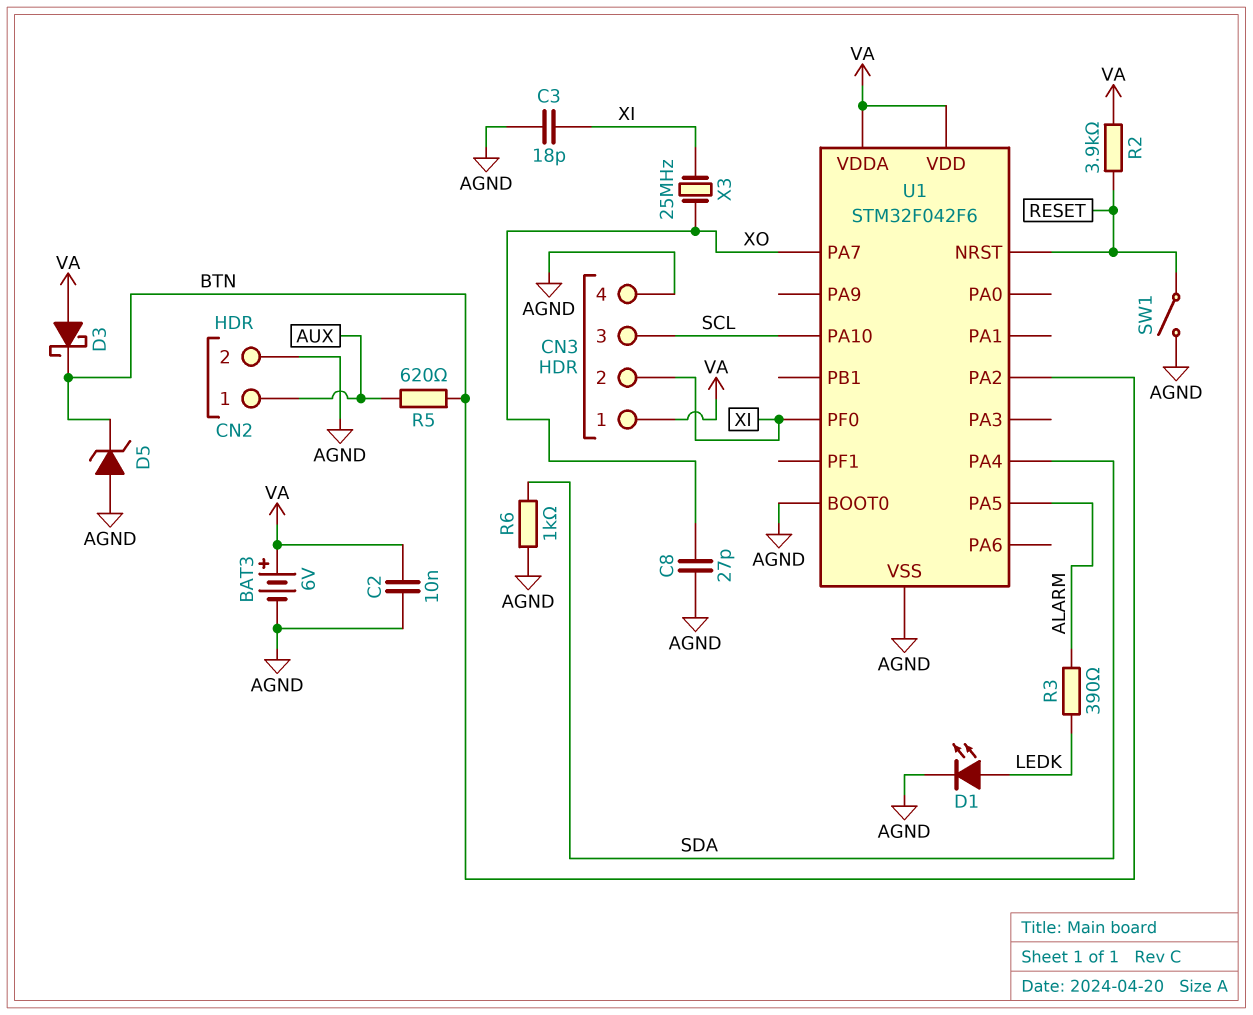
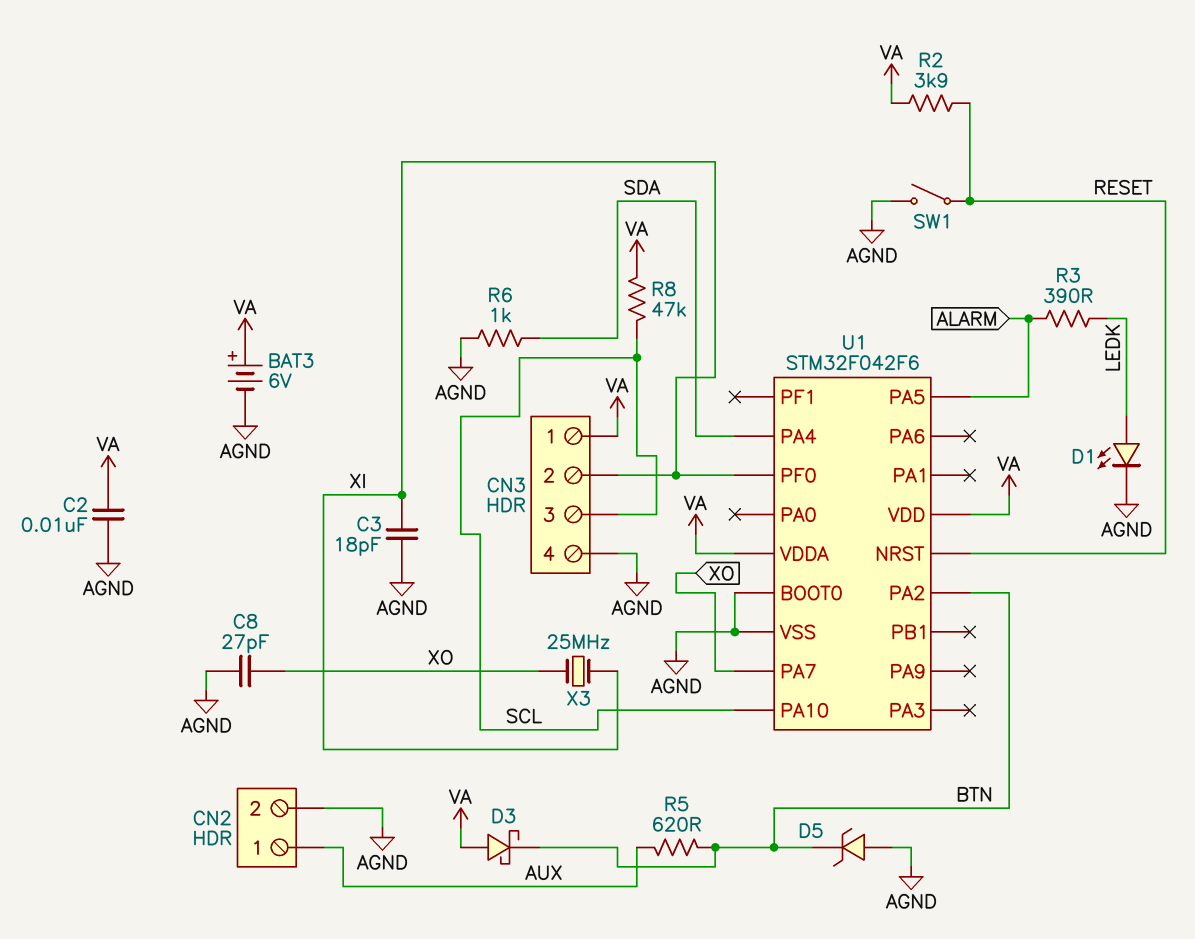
R8: none -> 47k (SCL, VA)

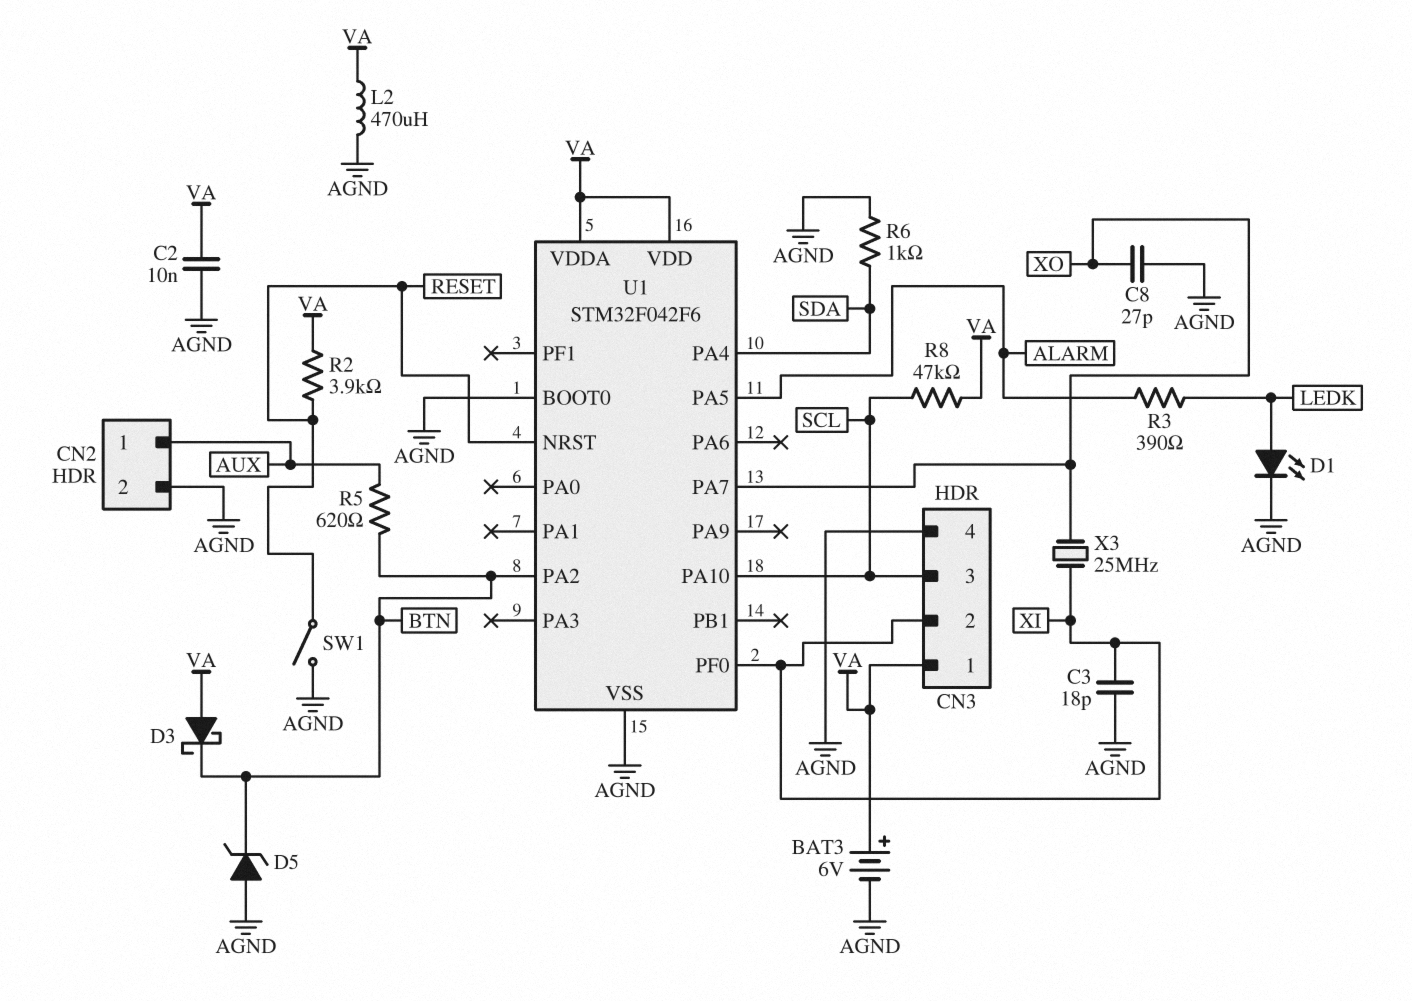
L2: none -> 470uH (AGND, VA)

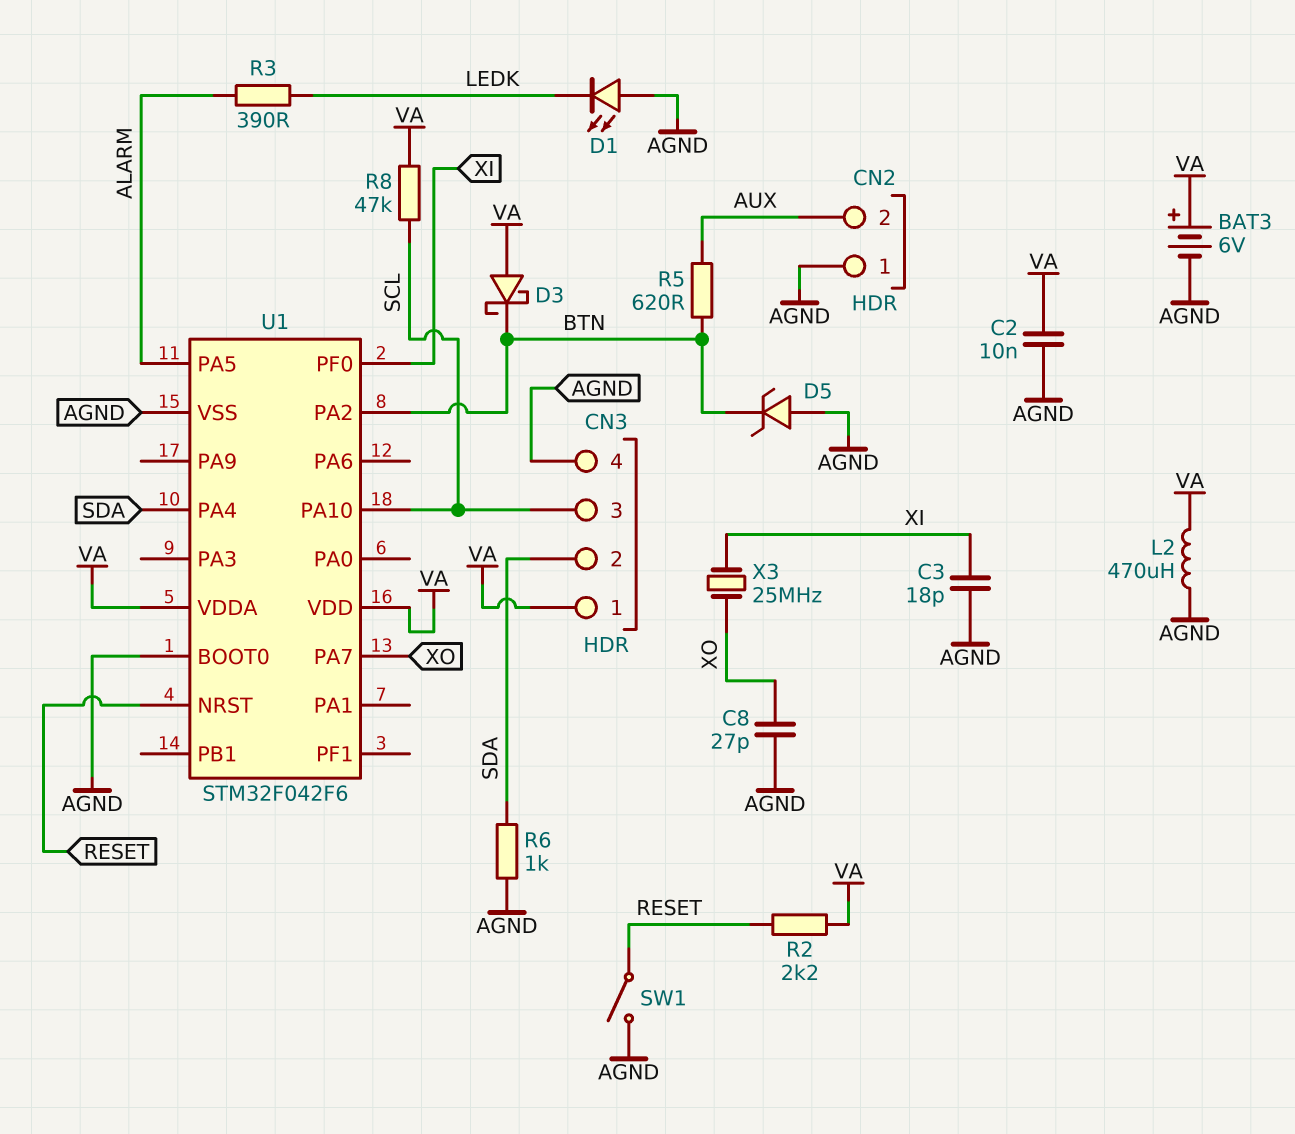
CN2 pin 1: AUX -> AGND
CN2 pin 2: AGND -> AUX
CN3 pin 2: XI -> SDA
D1: LED (A LEDK, K AGND) -> LED (A AGND, K LEDK)
R2: 3.9k (RESET, VA) -> 2.2k (RESET, VA)

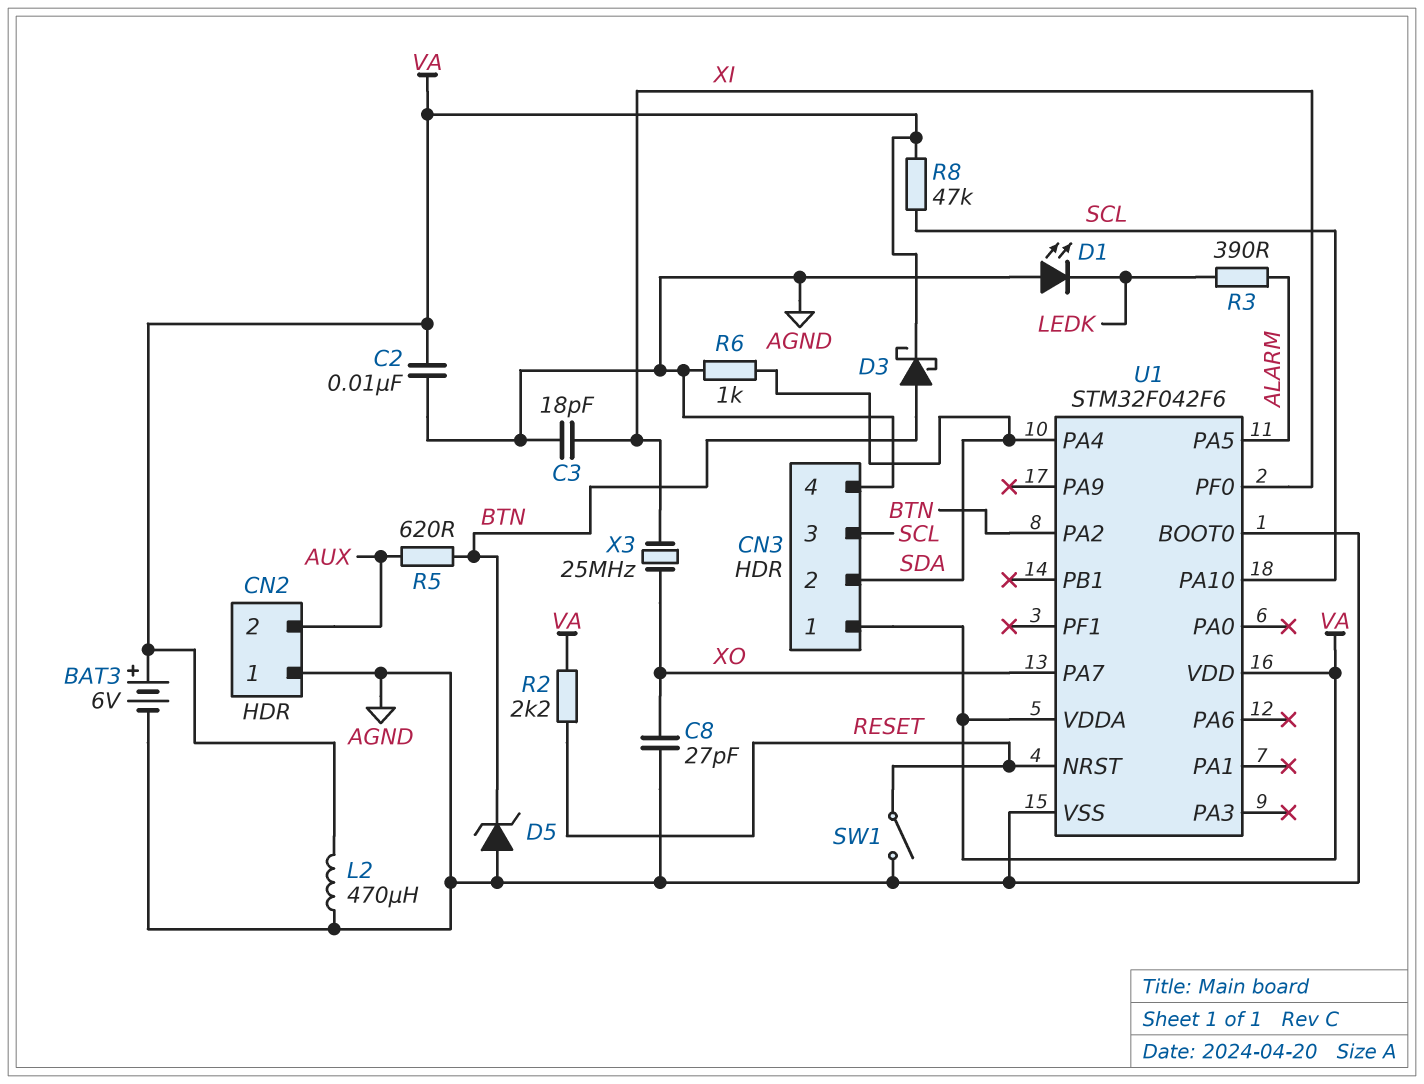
D3: schottky (A VA, K BTN) -> schottky (A BTN, K VA)

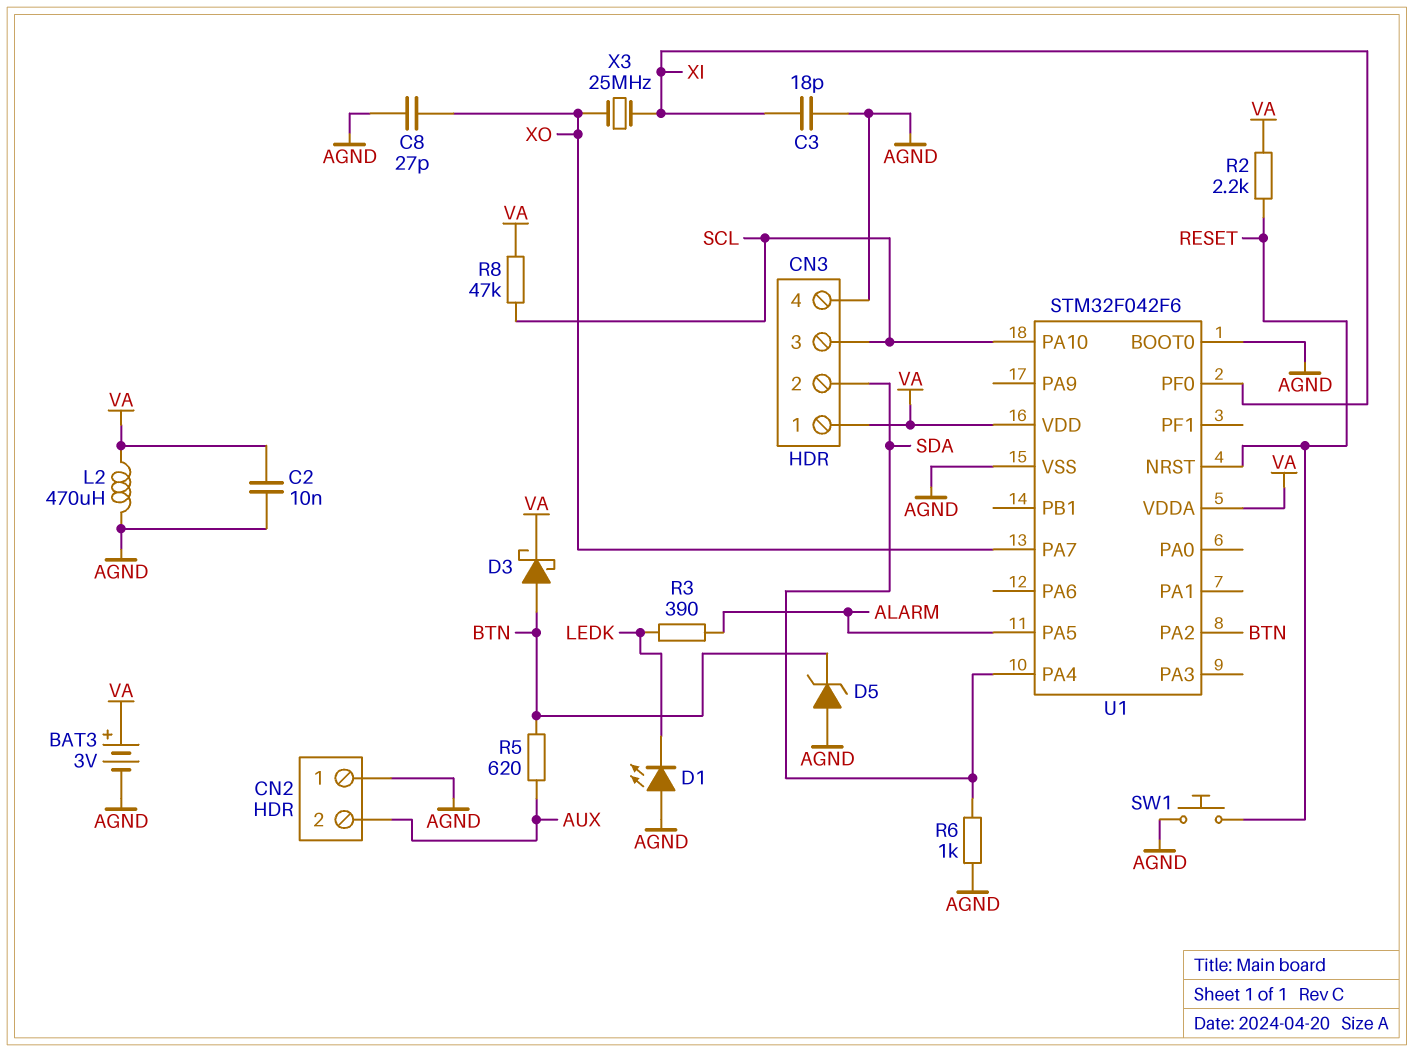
BAT3: 6V (plus VA, minus AGND) -> 3V (plus VA, minus AGND)
SW1: switch (AGND, RESET) -> button (AGND, RESET)

